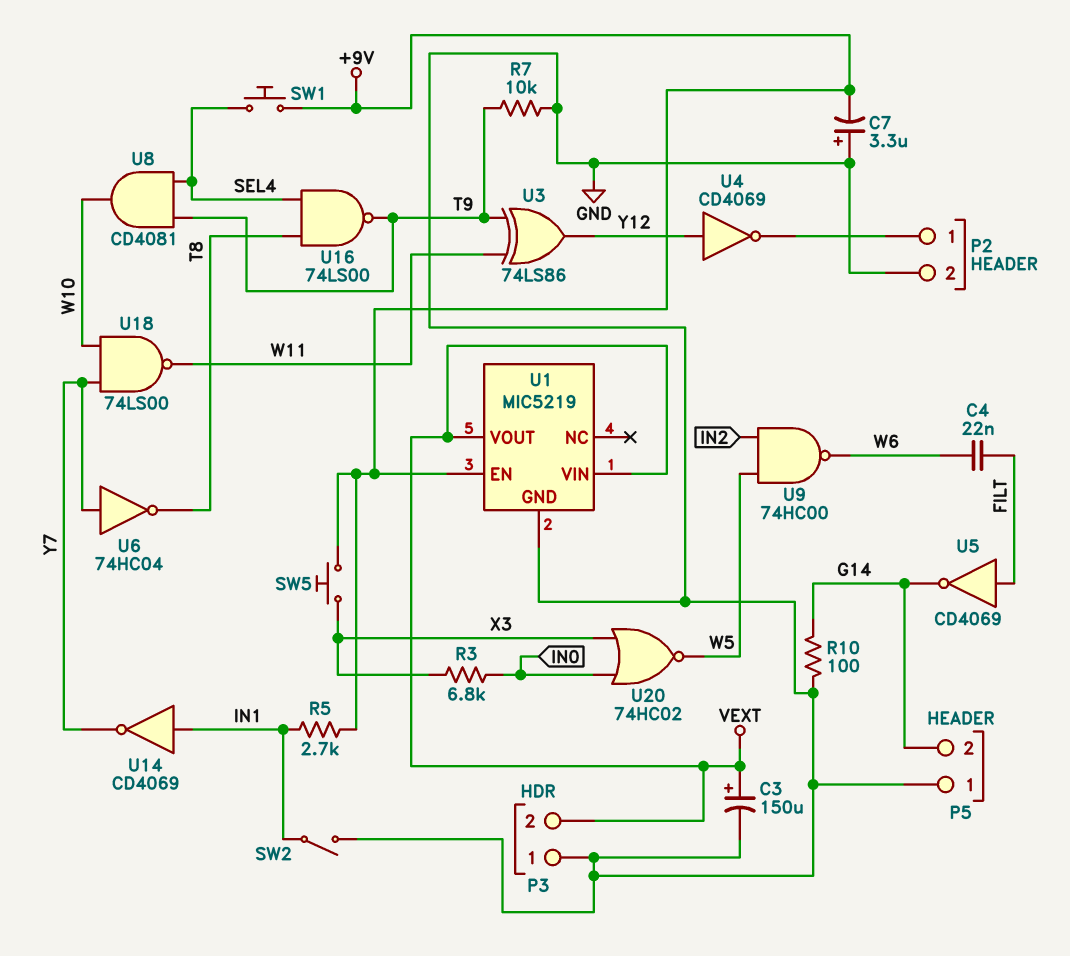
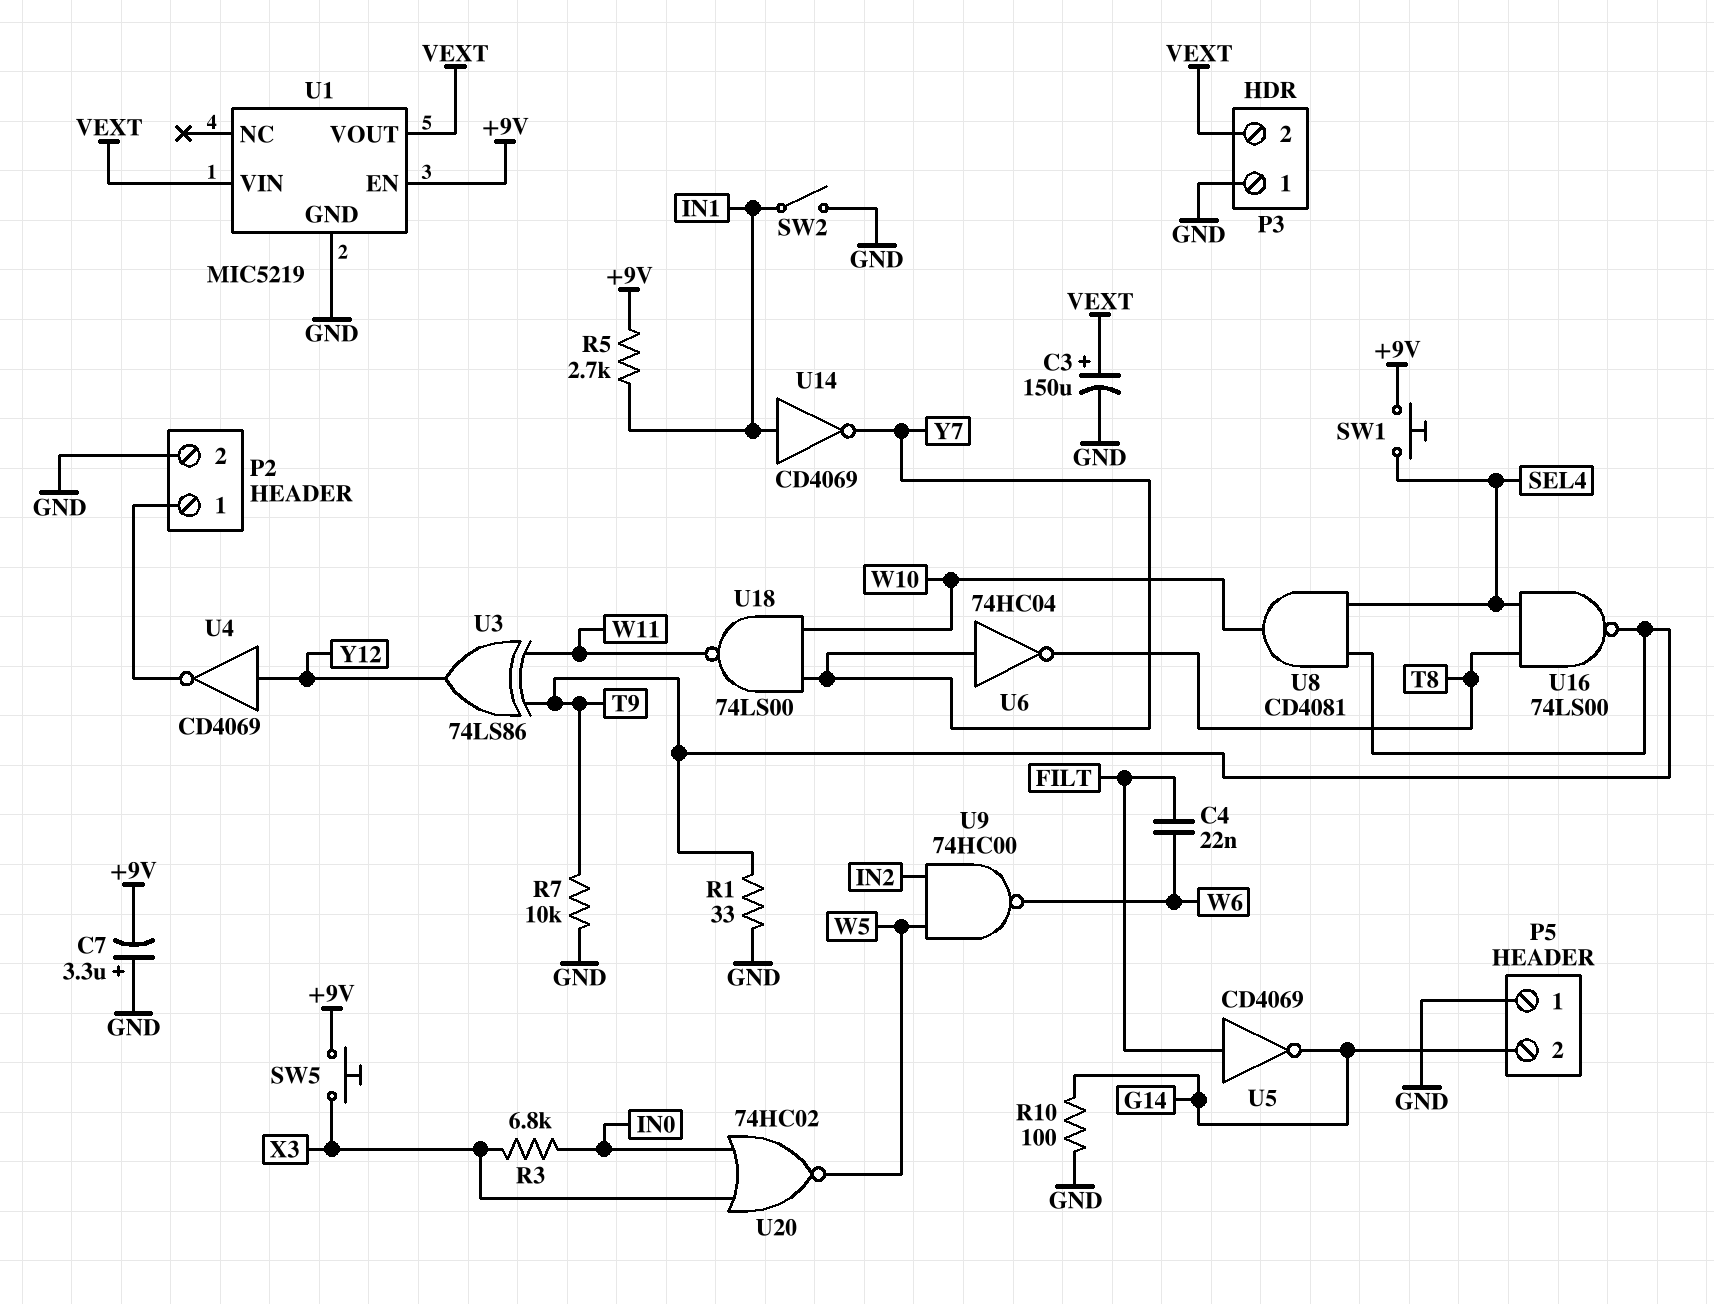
R1: none -> 33 (GND, T9)

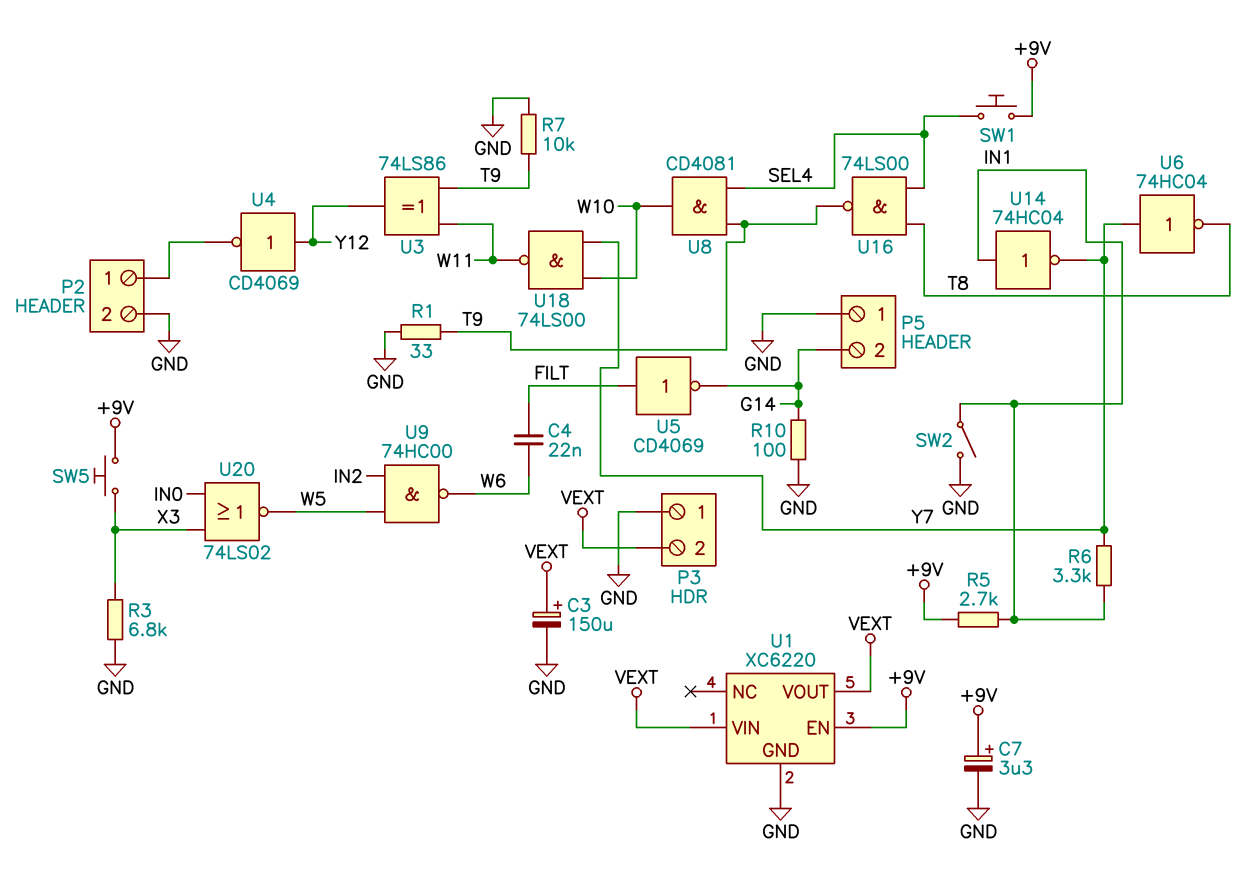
C7: 3.3uF (plus GND, minus +9V) -> 3.3uF (plus +9V, minus GND)
R3: 6.8k (IN0, X3) -> 6.8k (GND, X3)
R6: none -> 3.3k (IN1, Y7)
U1: MIC5219 -> XC6220
U14: NOT CD4069 (in IN1, out Y7) -> NOT 74HC04 (in IN1, out Y7)
U20: NOR 74HC02 (in IN0, in X3, out W5) -> NOR 74LS02 (in IN0, in X3, out W5)

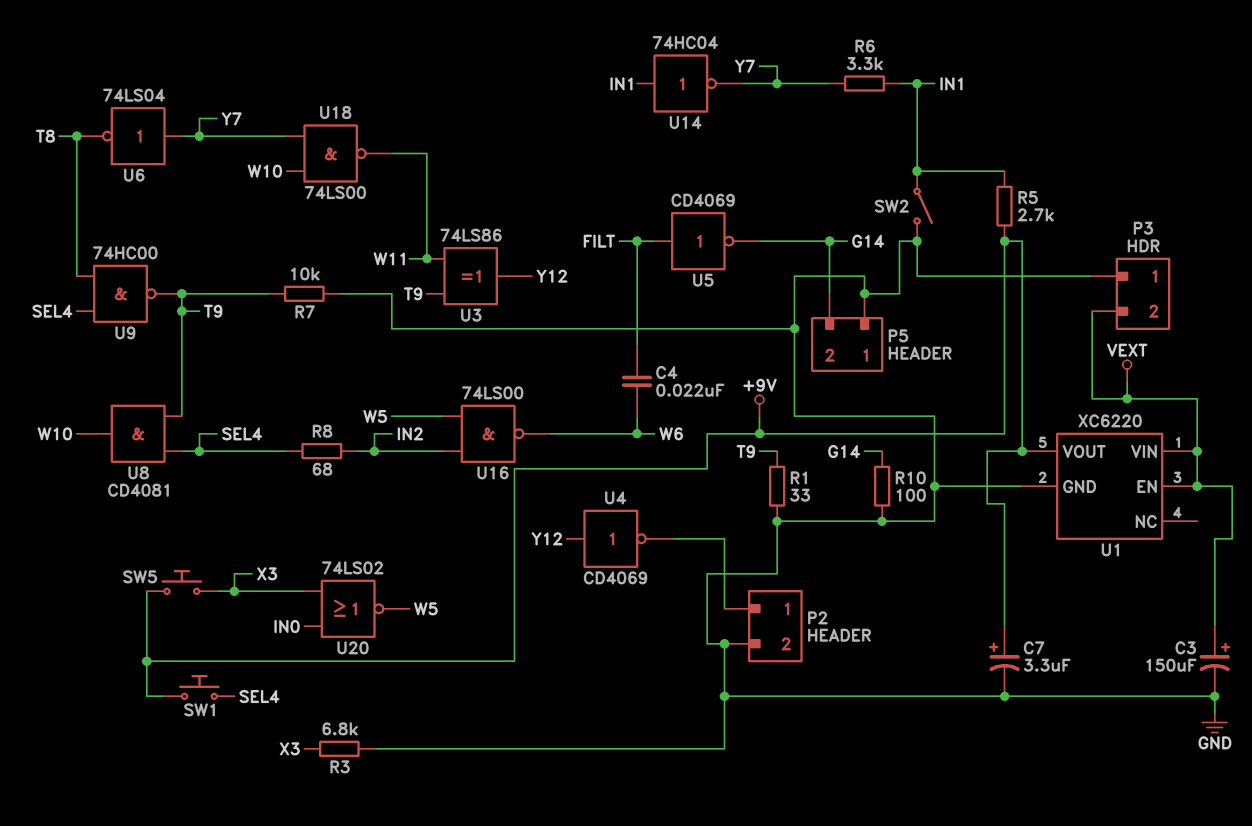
R8: none -> 68 (IN2, SEL4)
U1 pin EN: +9V -> VEXT
U1 pin VOUT: VEXT -> +9V
U6: NOT 74HC04 (in Y7, out T8) -> NOT 74LS04 (in Y7, out T8)
U9: NAND 74HC00 (in IN2, in W5, out W6) -> NAND 74HC00 (in SEL4, in T8, out T9)
U16: NAND 74LS00 (in SEL4, in T8, out T9) -> NAND 74LS00 (in IN2, in W5, out W6)

